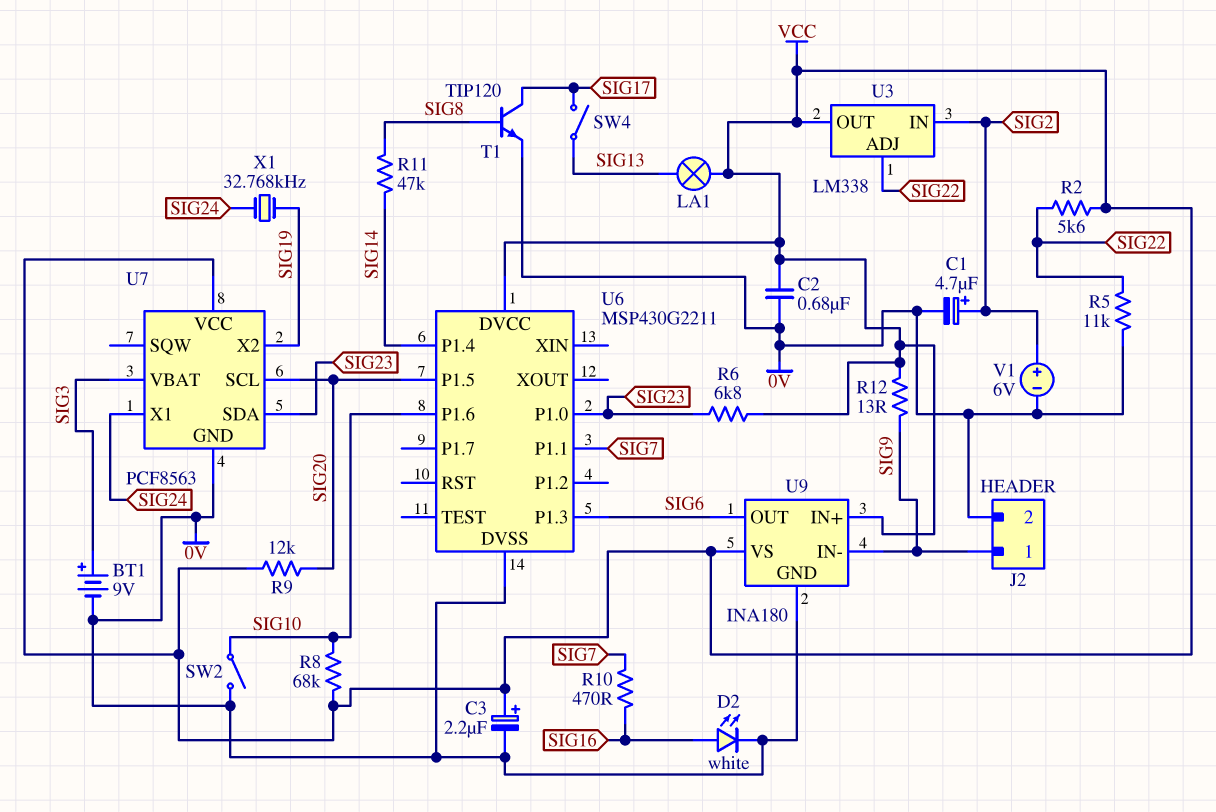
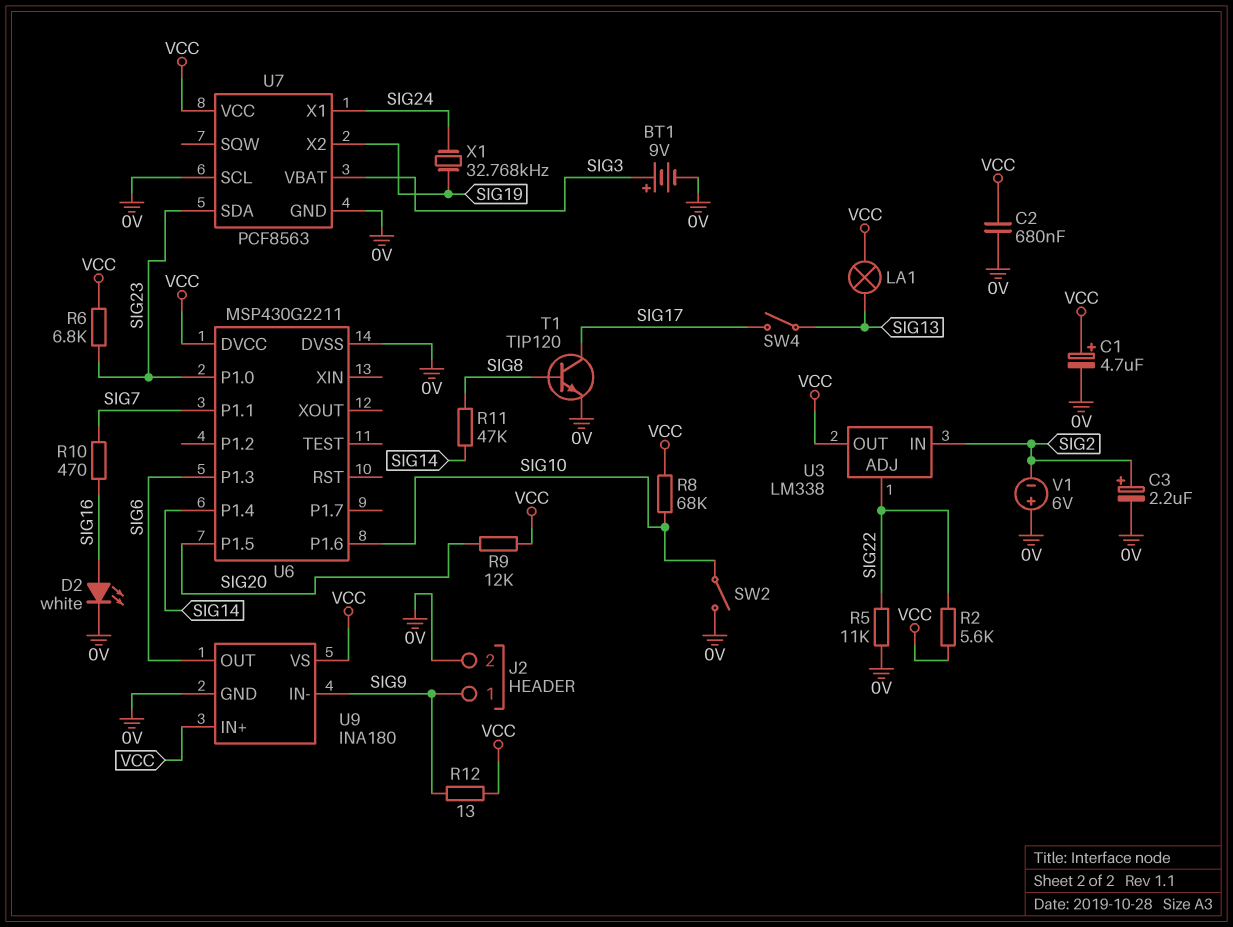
C1: 4.7uF (plus SIG2, minus 0V) -> 4.7uF (plus VCC, minus 0V)
C3: 2.2uF (plus VCC, minus 0V) -> 2.2uF (plus SIG2, minus 0V)
U7 pin SCL: SIG20 -> 0V
V1: 6V (plus SIG2, minus 0V) -> 6V (plus 0V, minus SIG2)

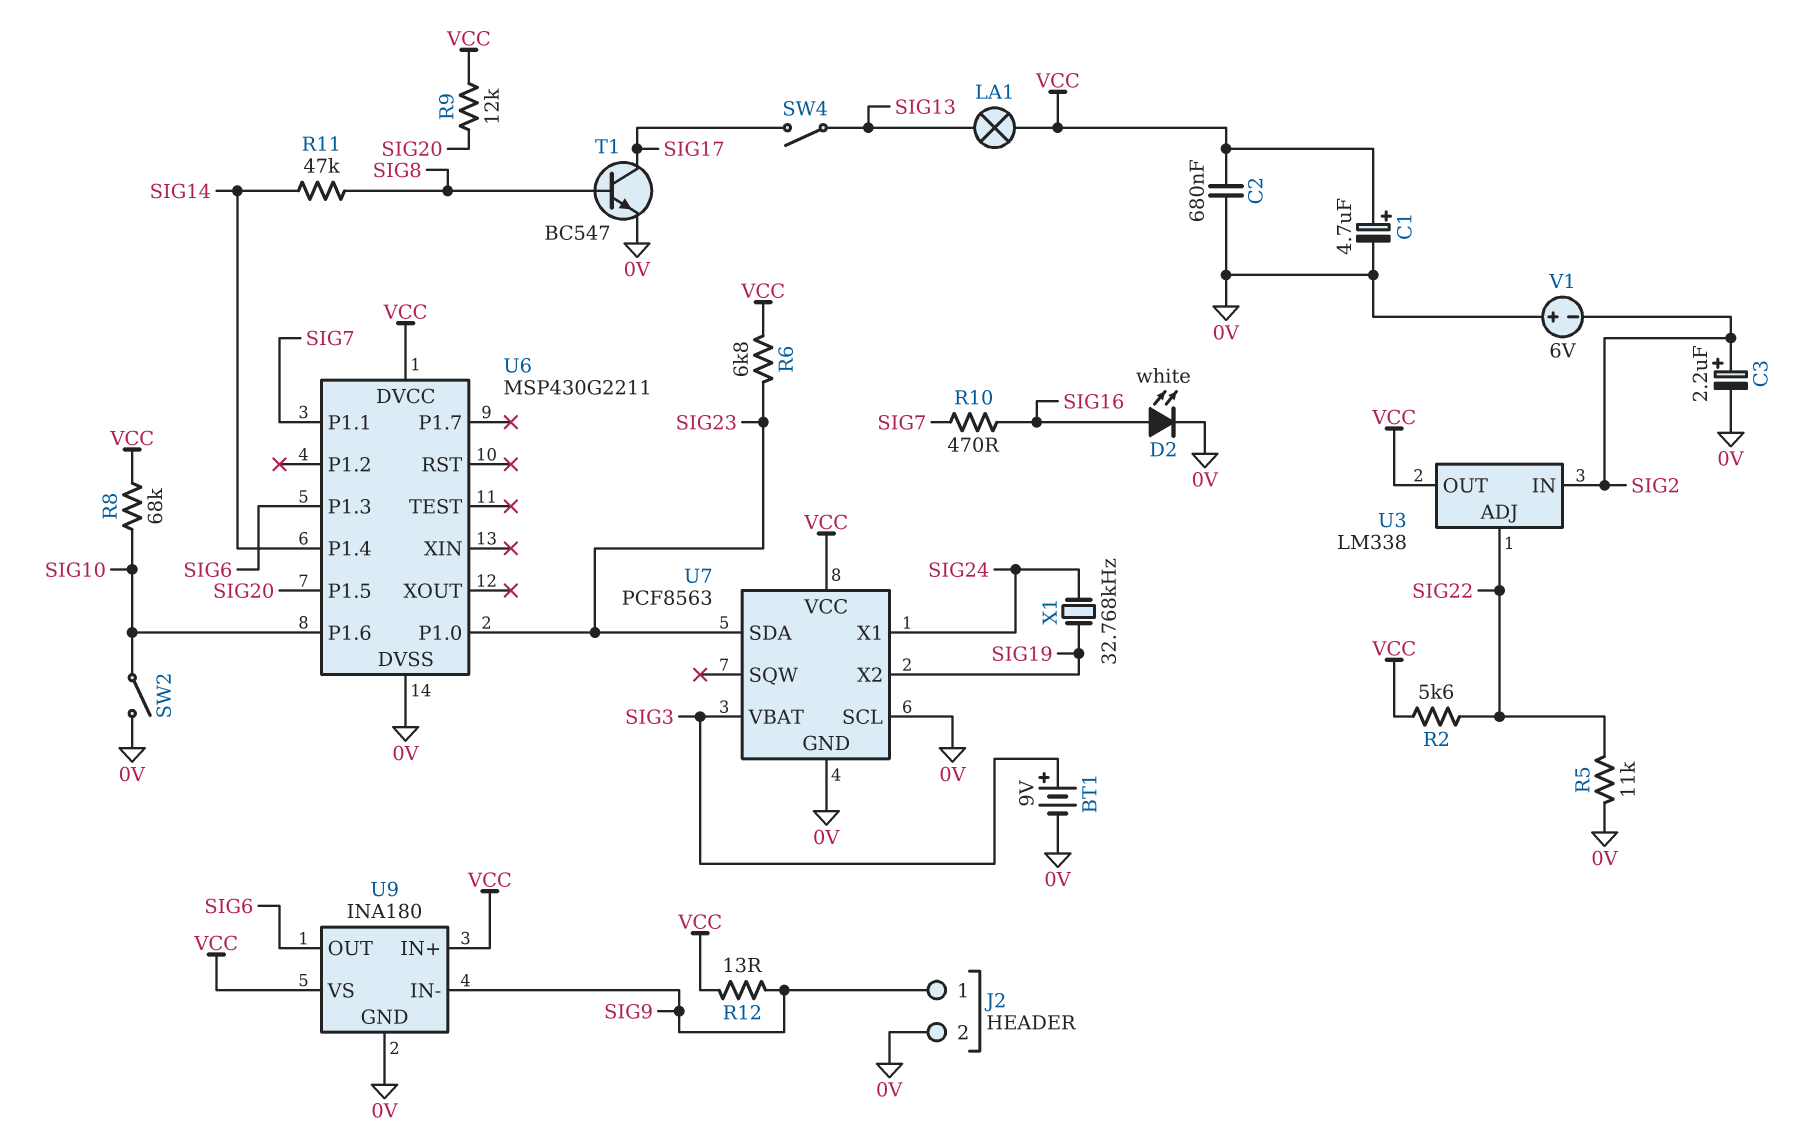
T1: NPN TIP120 (B SIG8, C SIG17, E 0V) -> NPN BC547 (B SIG8, C SIG17, E 0V)

